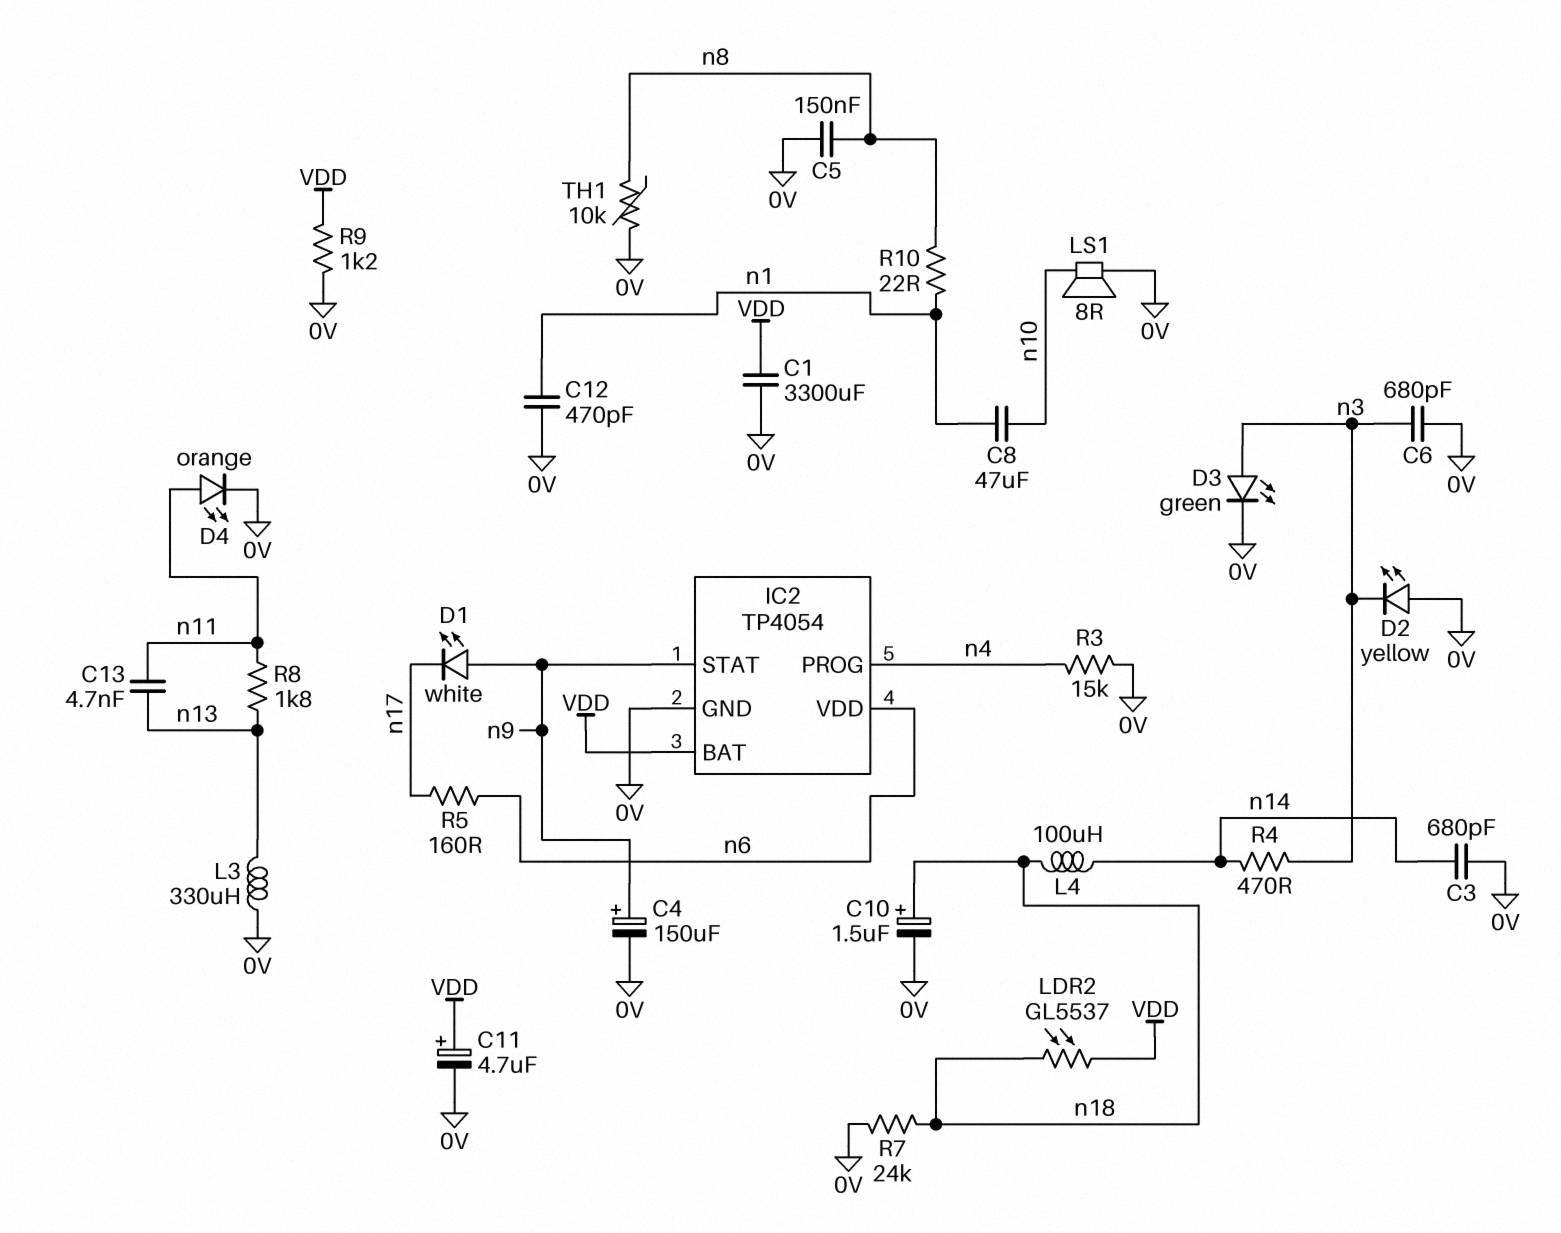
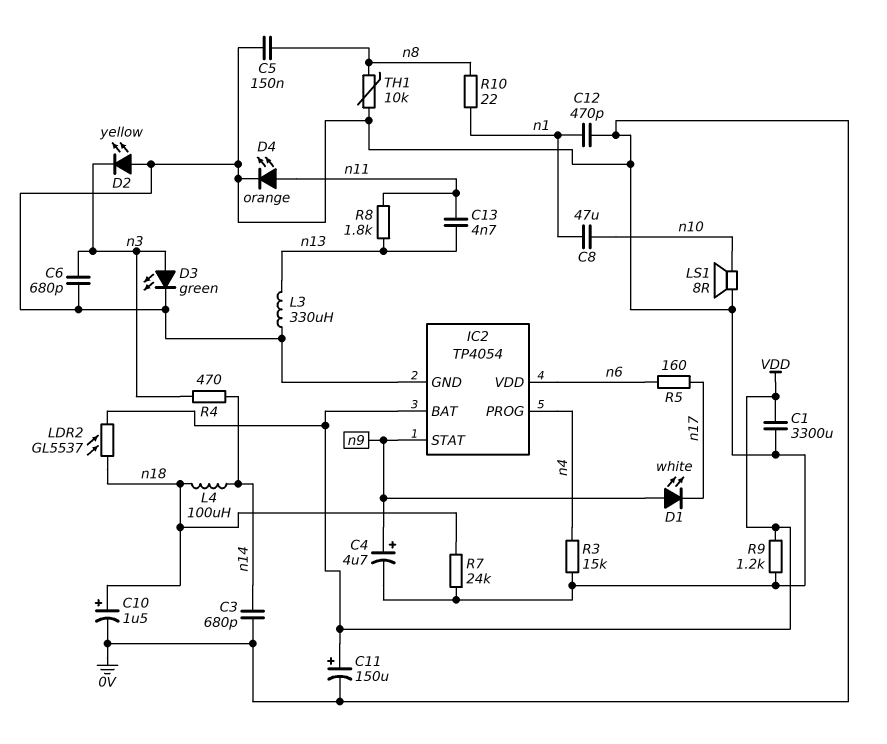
C4: 150uF (plus n9, minus 0V) -> 4.7uF (plus n9, minus 0V)
C11: 4.7uF (plus VDD, minus 0V) -> 150uF (plus VDD, minus 0V)

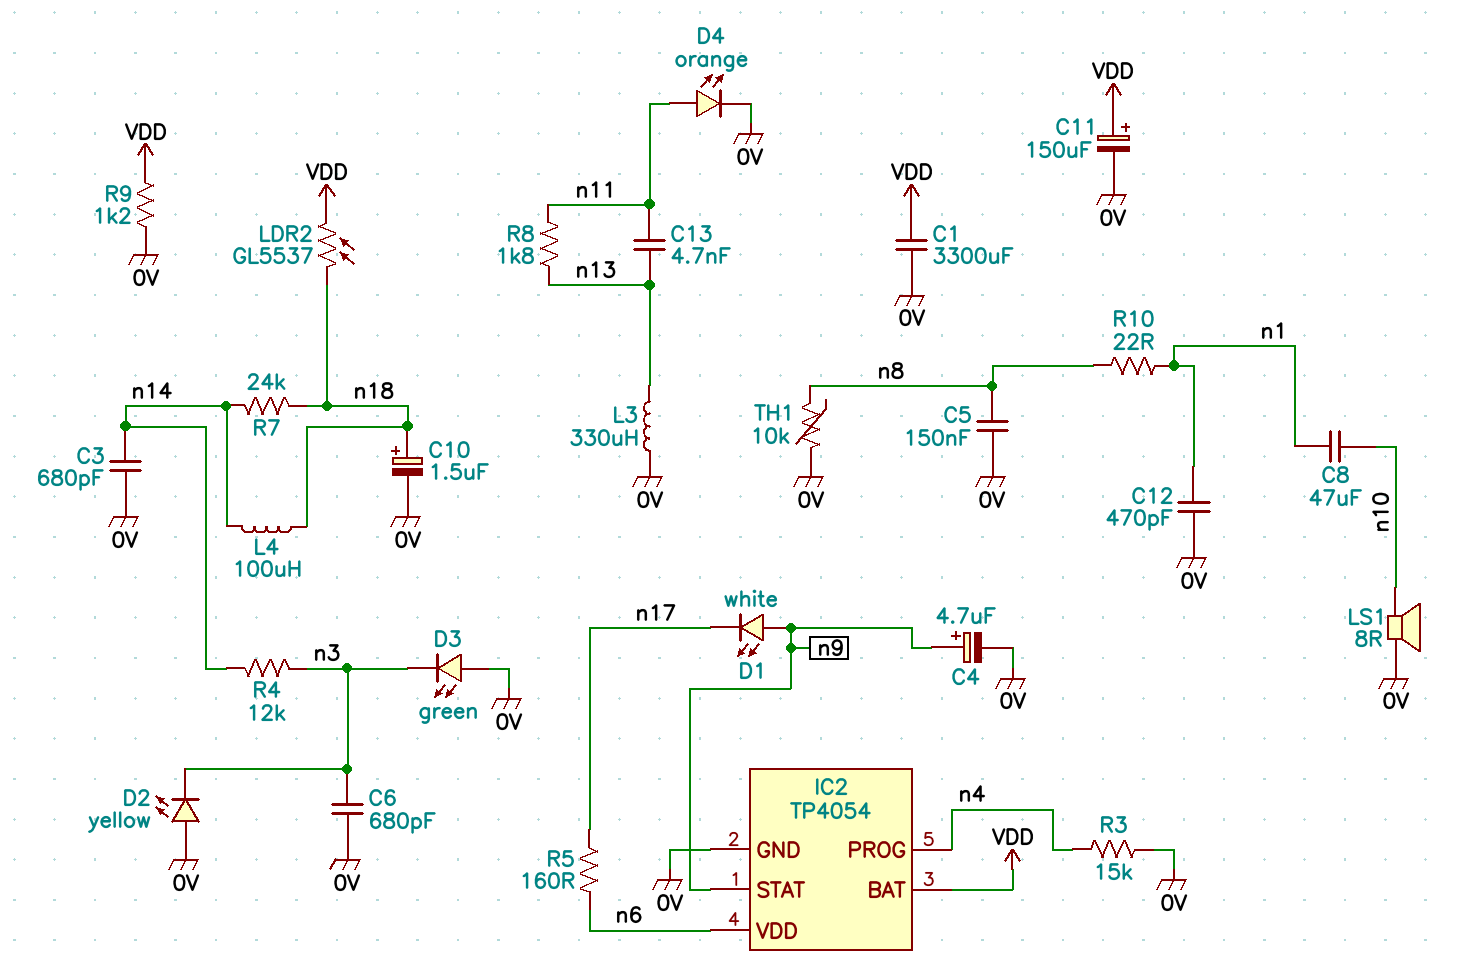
D3: LED green (A n3, K 0V) -> LED green (A 0V, K n3)
R4: 470 (n3, n14) -> 12k (n3, n14)
R7: 24k (0V, n18) -> 24k (n14, n18)

